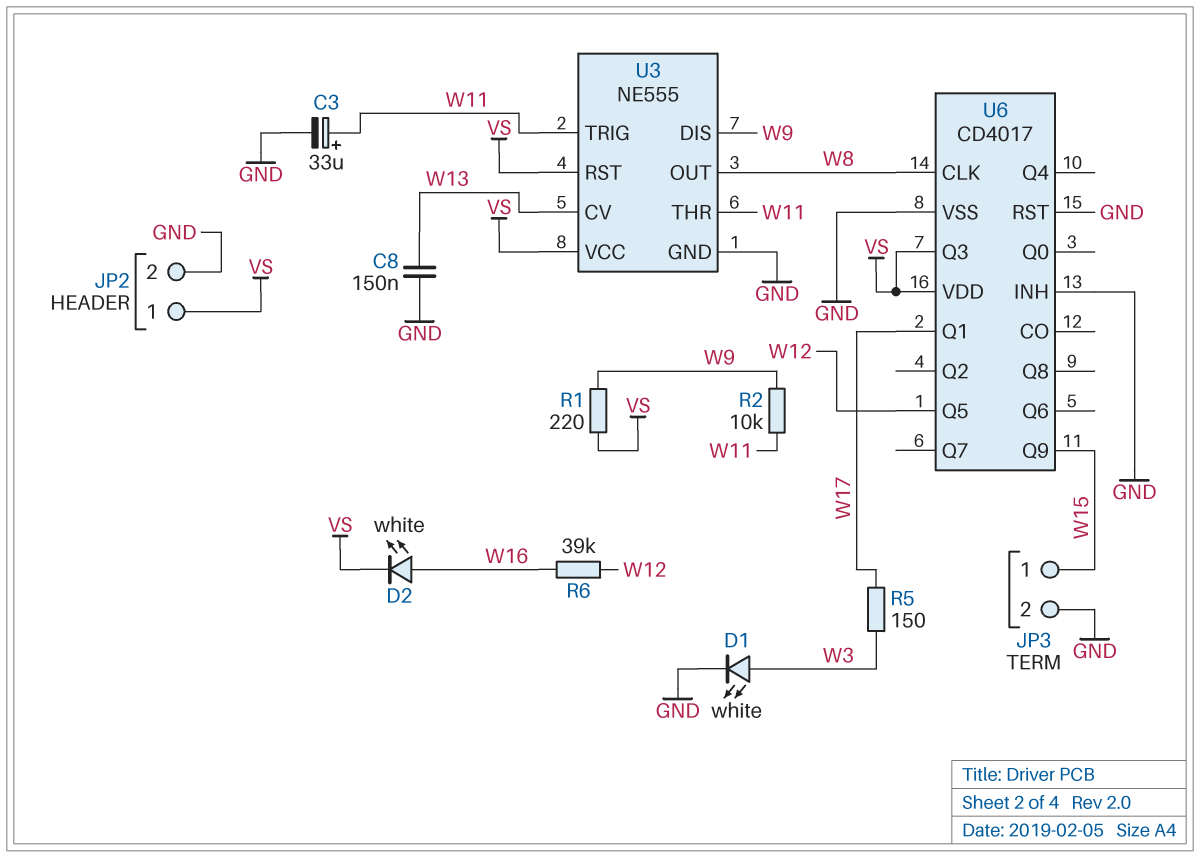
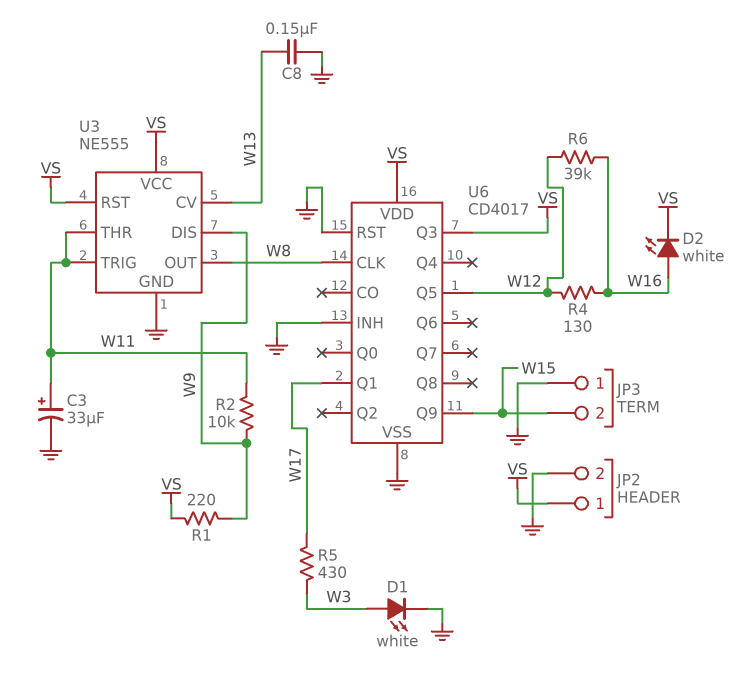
JP3 pin 1: W15 -> GND
JP3 pin 2: GND -> W15
R4: none -> 130 (W12, W16)
R5: 150 (W3, W17) -> 430 (W3, W17)

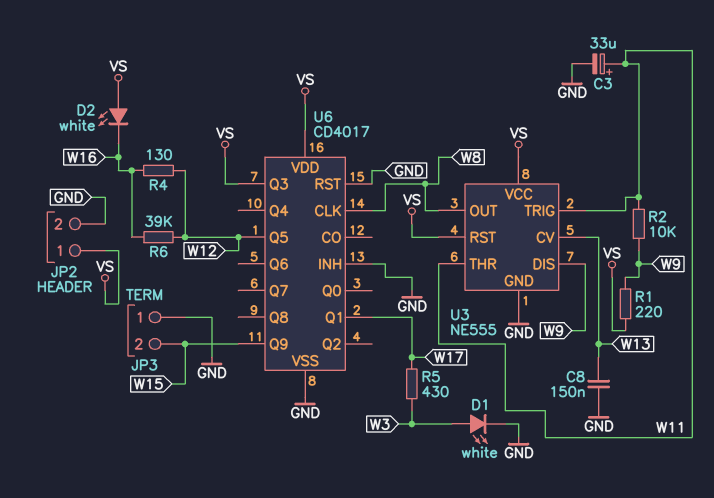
D2: LED white (A W16, K VS) -> LED white (A VS, K W16)

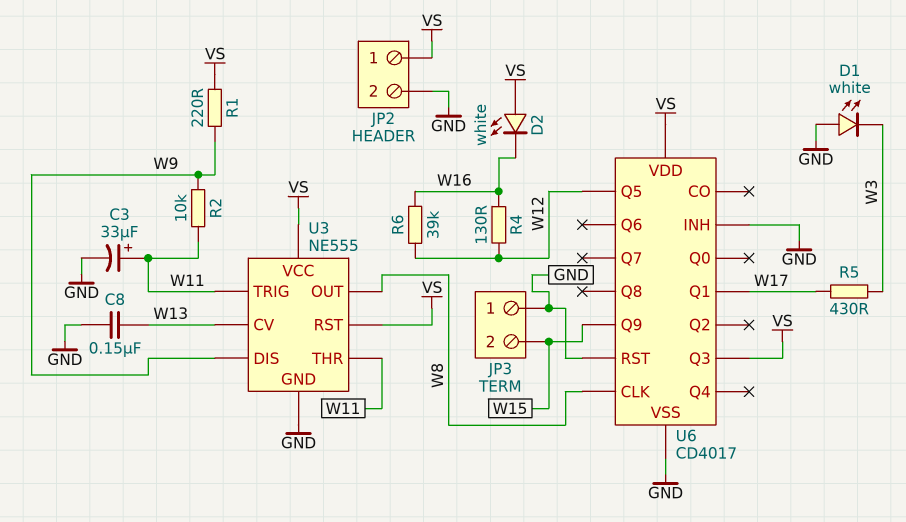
D1: LED white (A W3, K GND) -> LED white (A GND, K W3)

